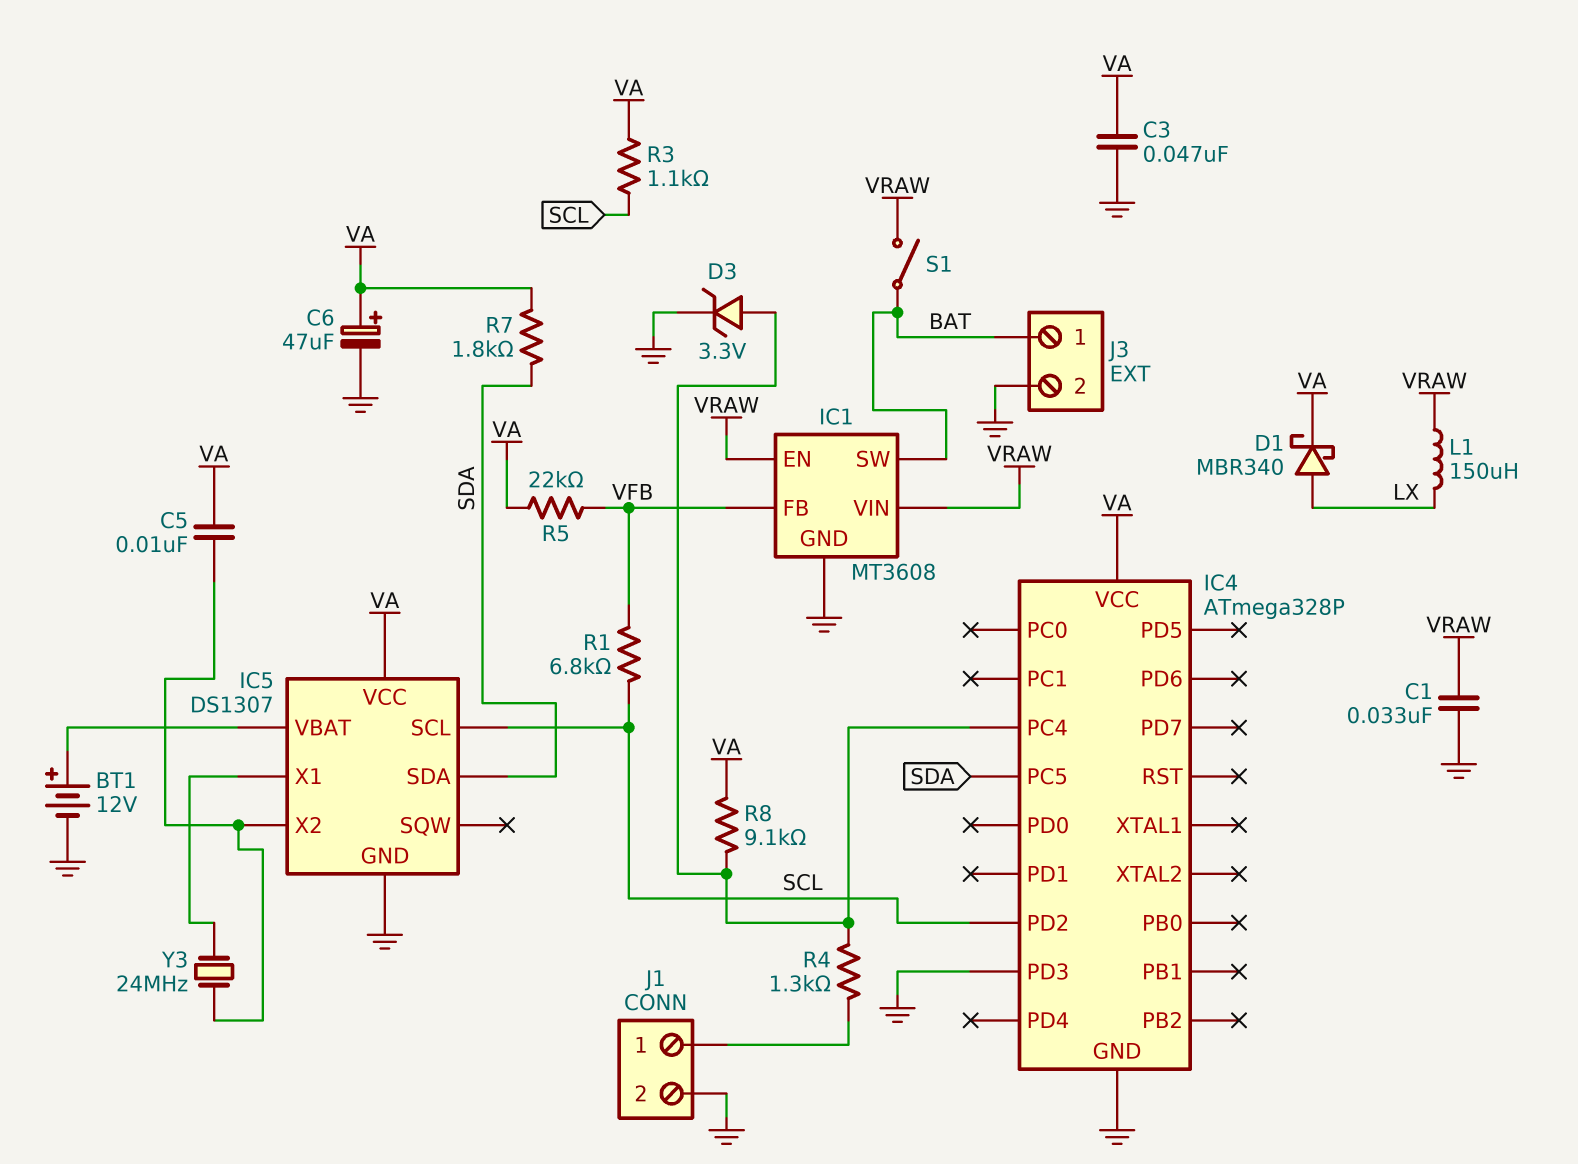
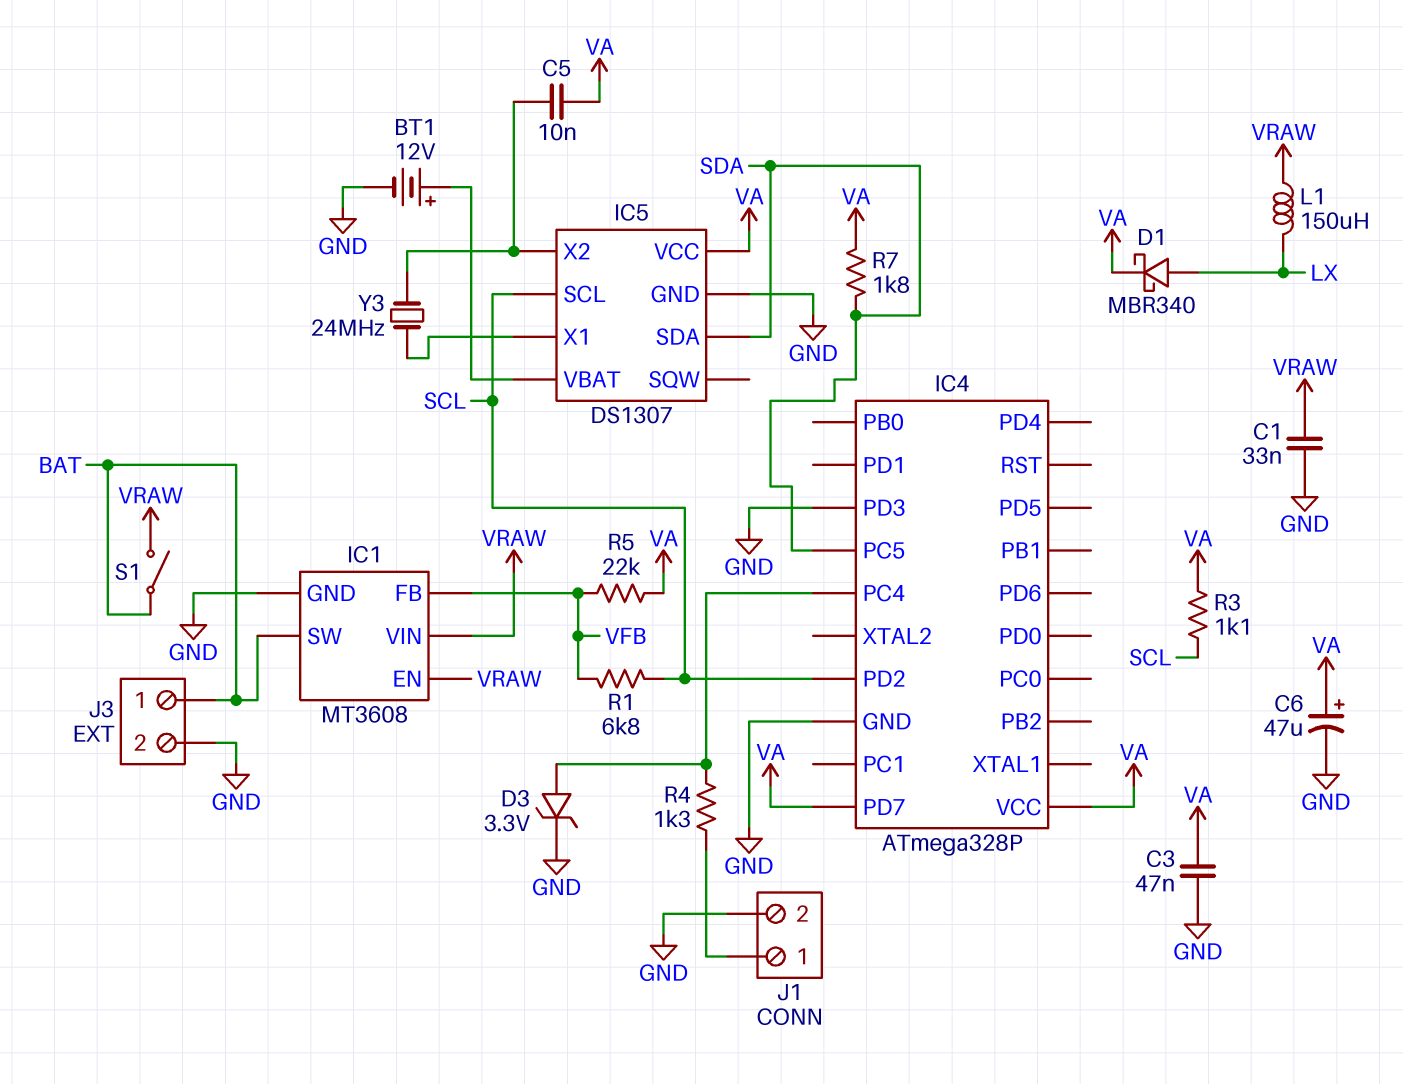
IC4 pin PD7: none -> VA
R8: 9.1k (IC4/PC4, VA) -> none

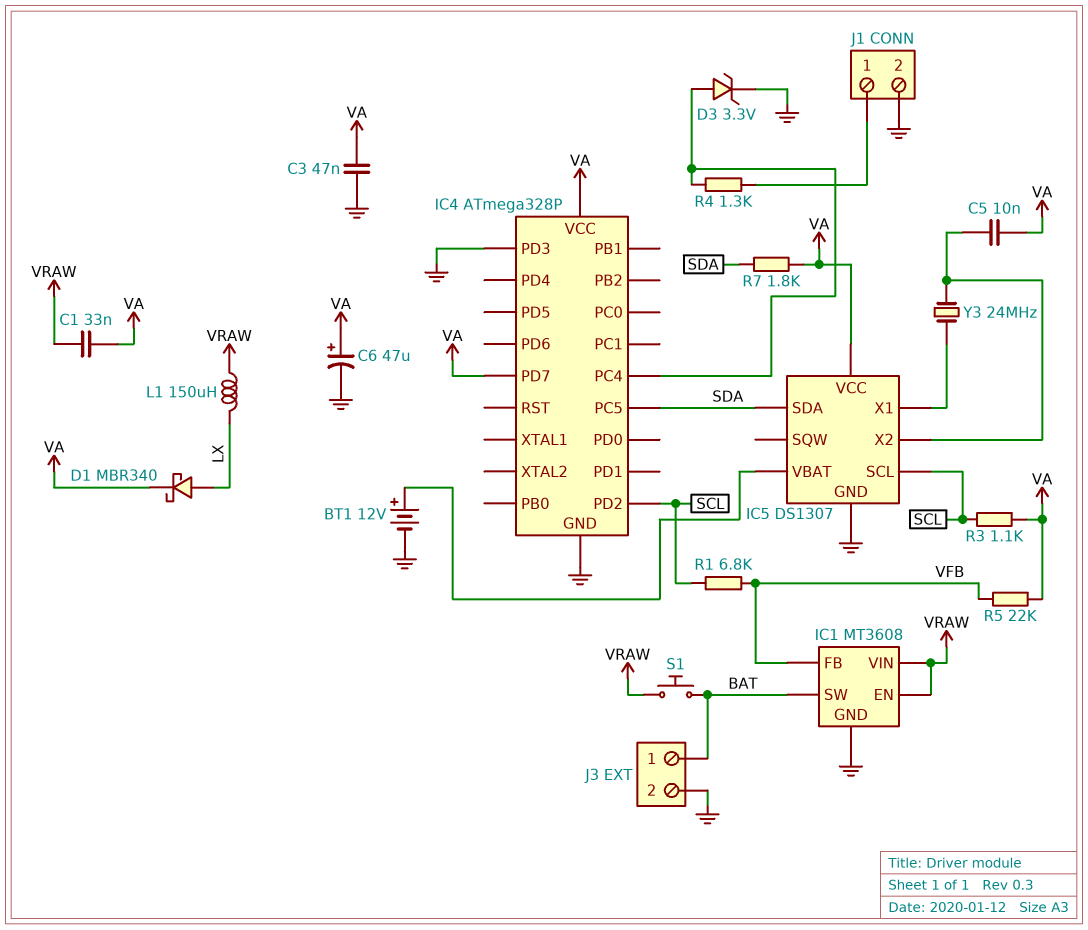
C1: 33nF (GND, VRAW) -> 33nF (VA, VRAW)
S1: switch (BAT, VRAW) -> button (BAT, VRAW)

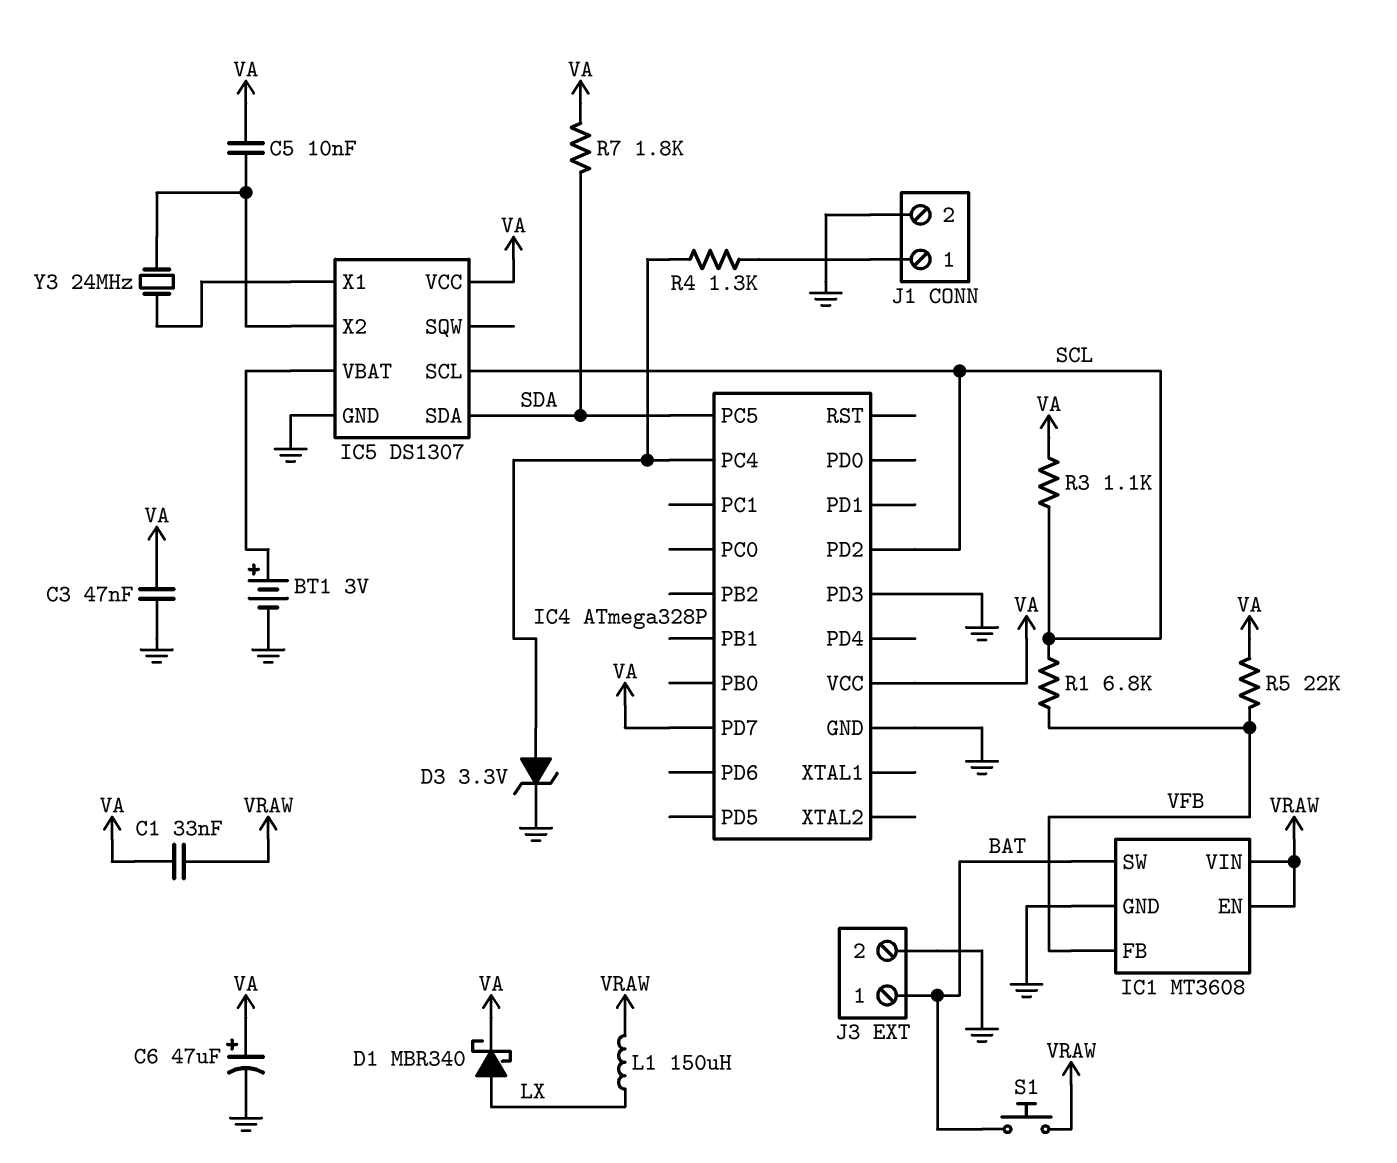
BT1: 12V (plus IC5/VBAT, minus GND) -> 3V (plus IC5/VBAT, minus GND)

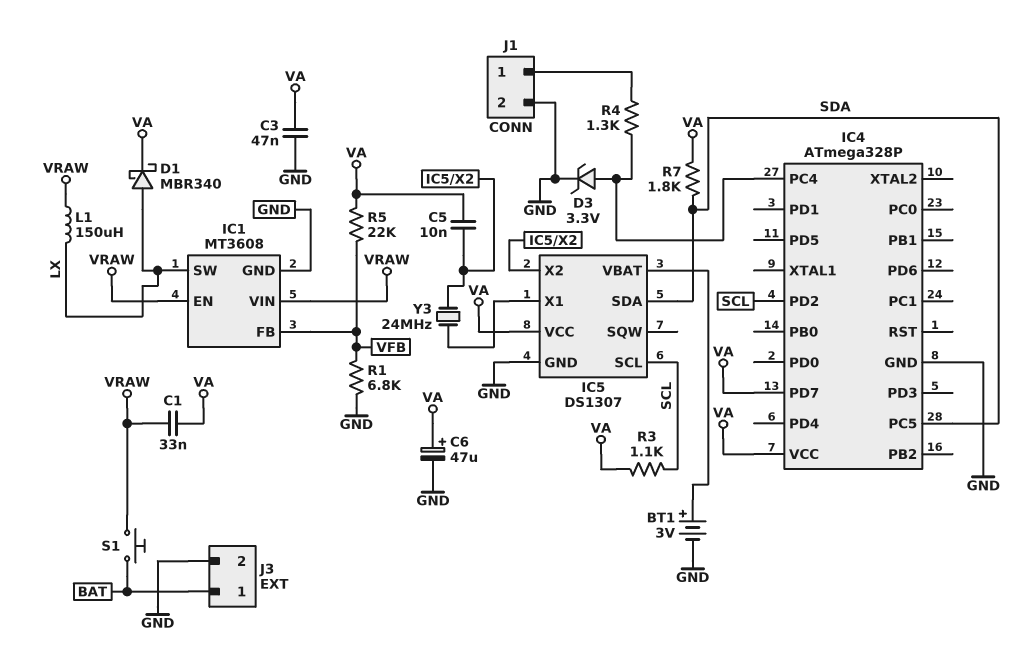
IC1 pin SW: BAT -> LX
IC4 pin PD3: GND -> none
R1: 6.8k (SCL, VFB) -> 6.8k (GND, VFB)

